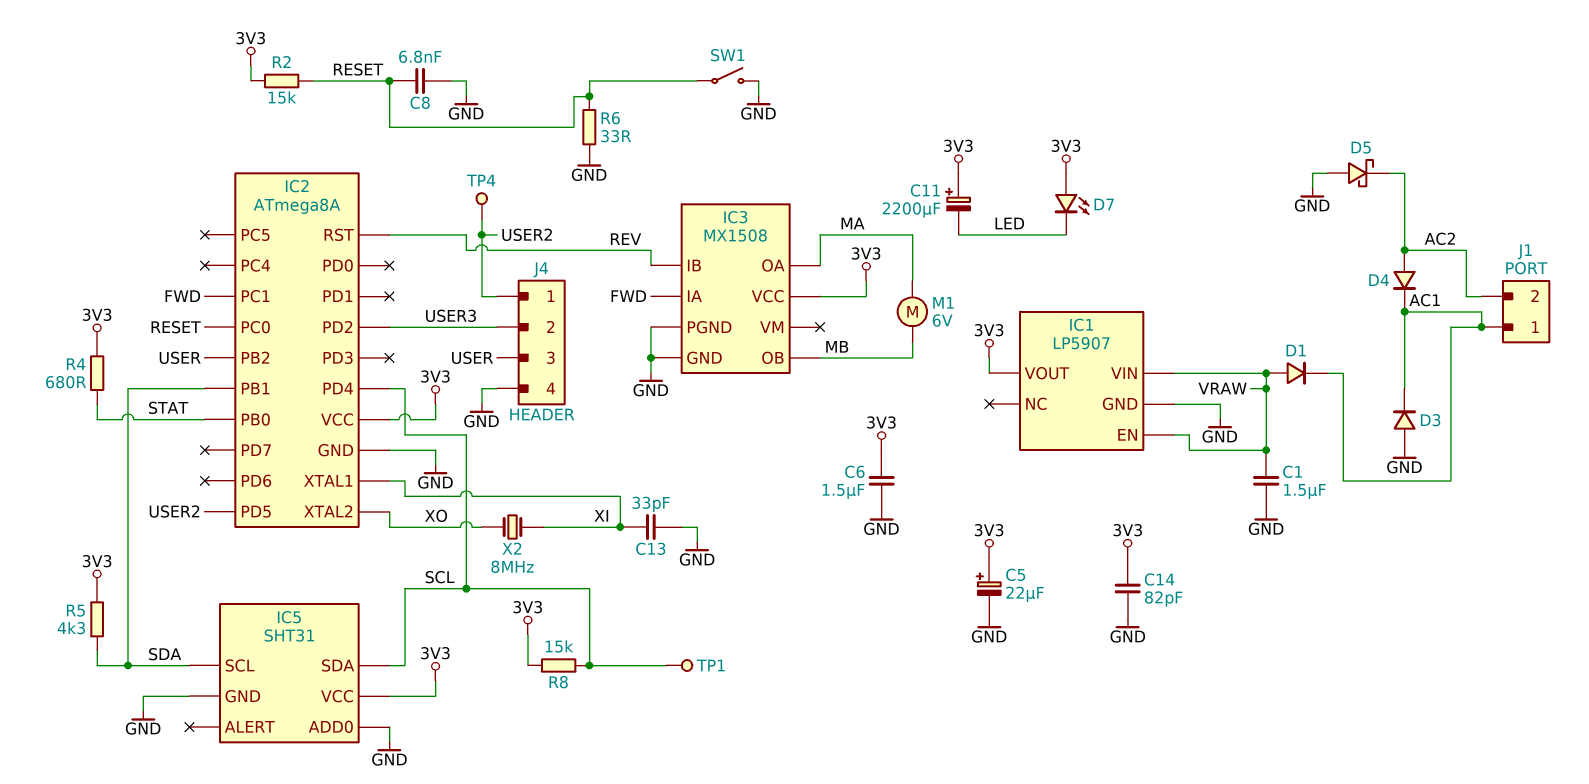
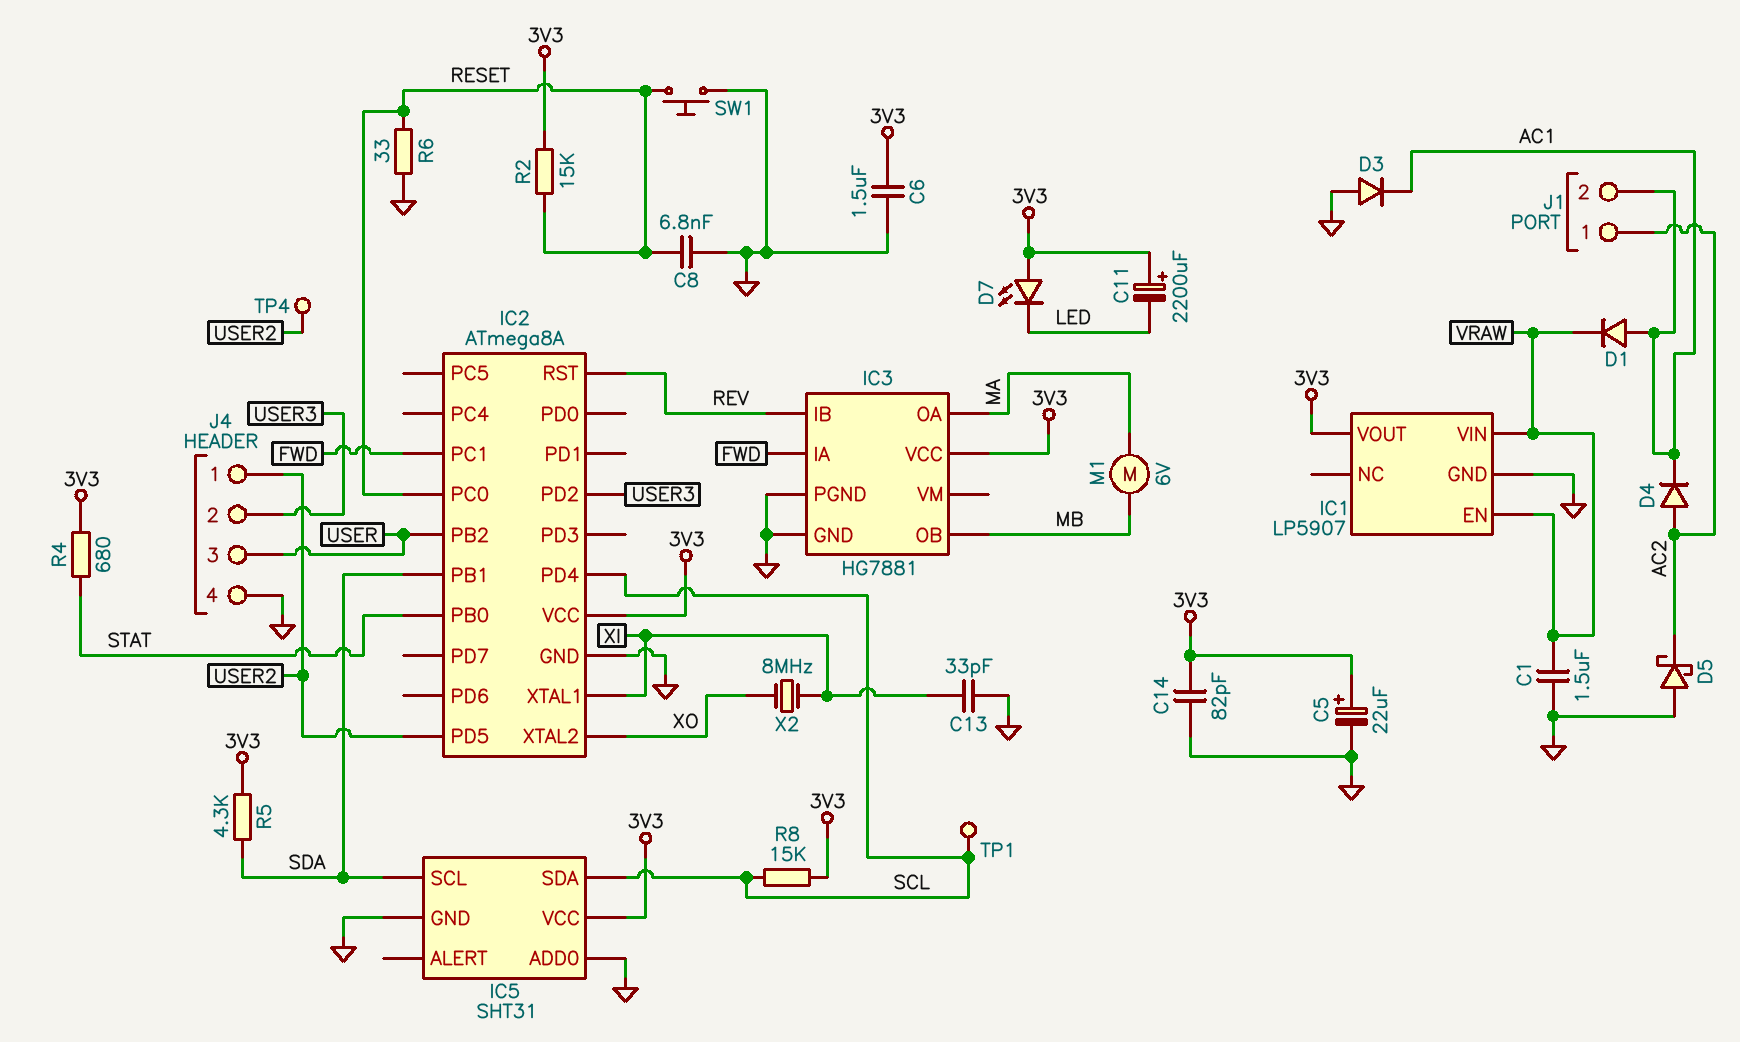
D1: diode (A VRAW, K AC1) -> diode (A AC1, K VRAW)
IC3: MX1508 -> HG7881
J1 pin 1: AC1 -> AC2
J1 pin 2: AC2 -> AC1
SW1: switch (GND, RESET) -> button (GND, RESET)

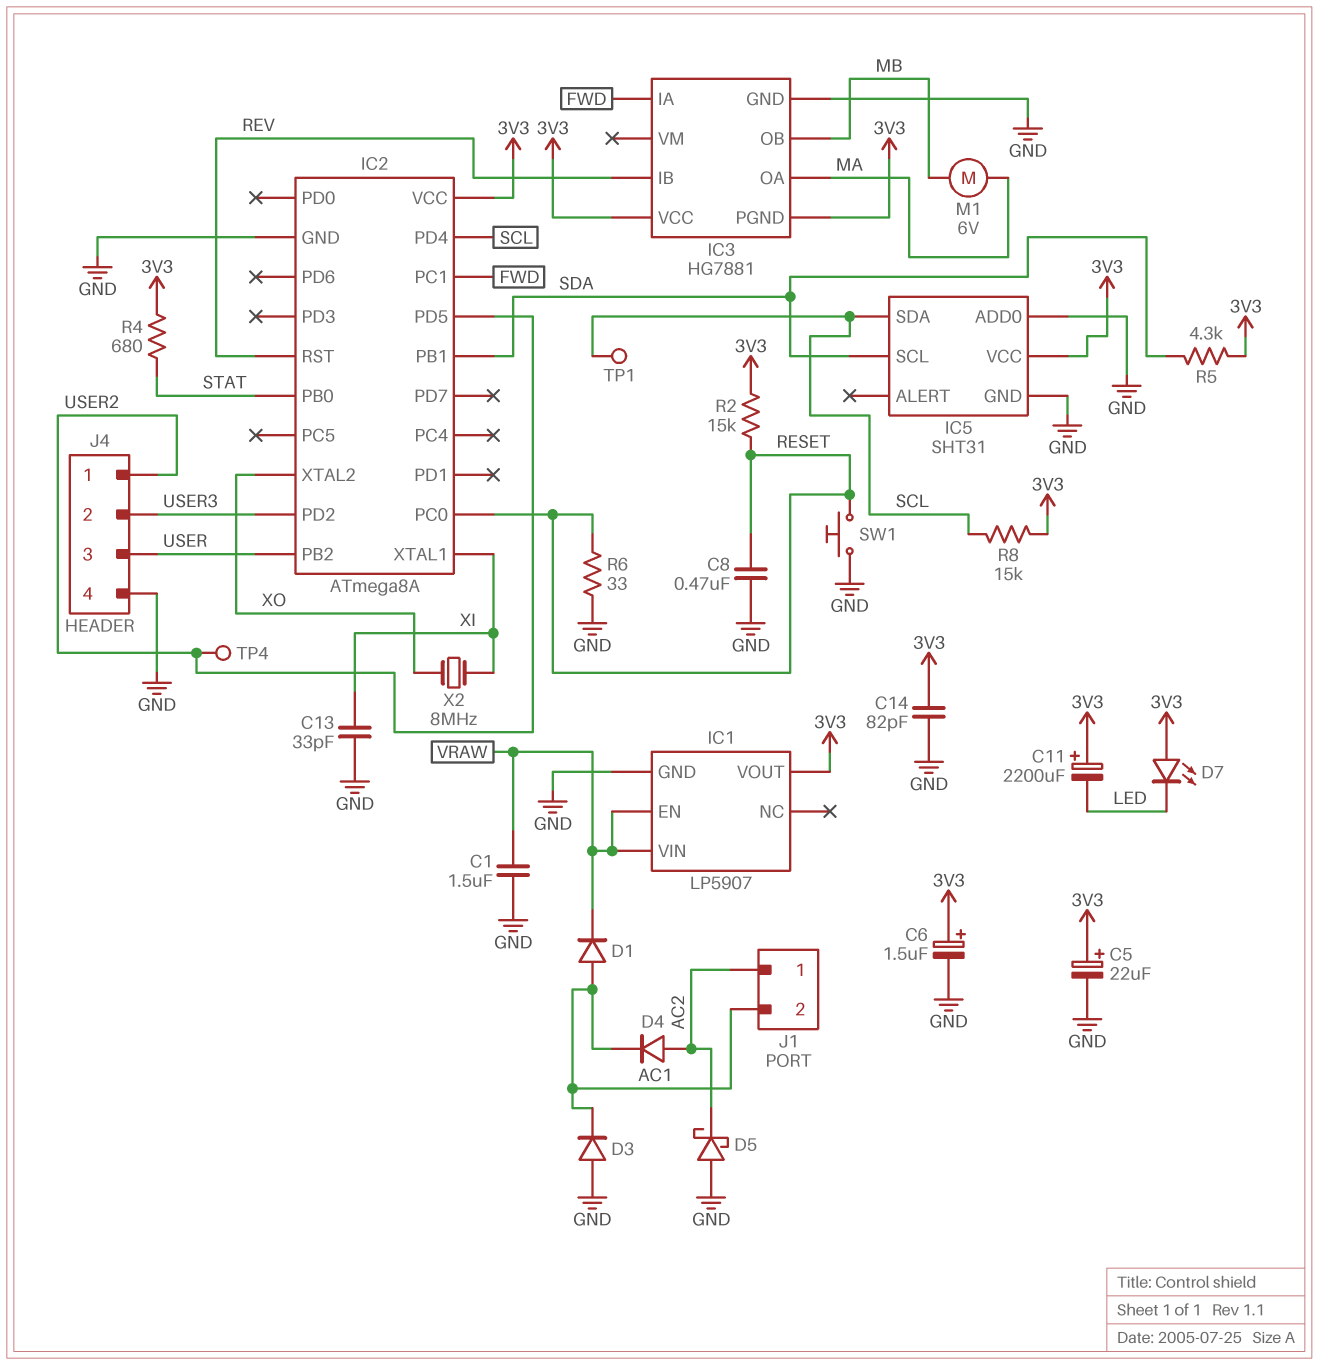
C6: 1.5uF (3V3, GND) -> 1.5uF (plus 3V3, minus GND)
C8: 6.8nF (GND, RESET) -> 470nF (GND, RESET)
IC3 pin PGND: GND -> 3V3

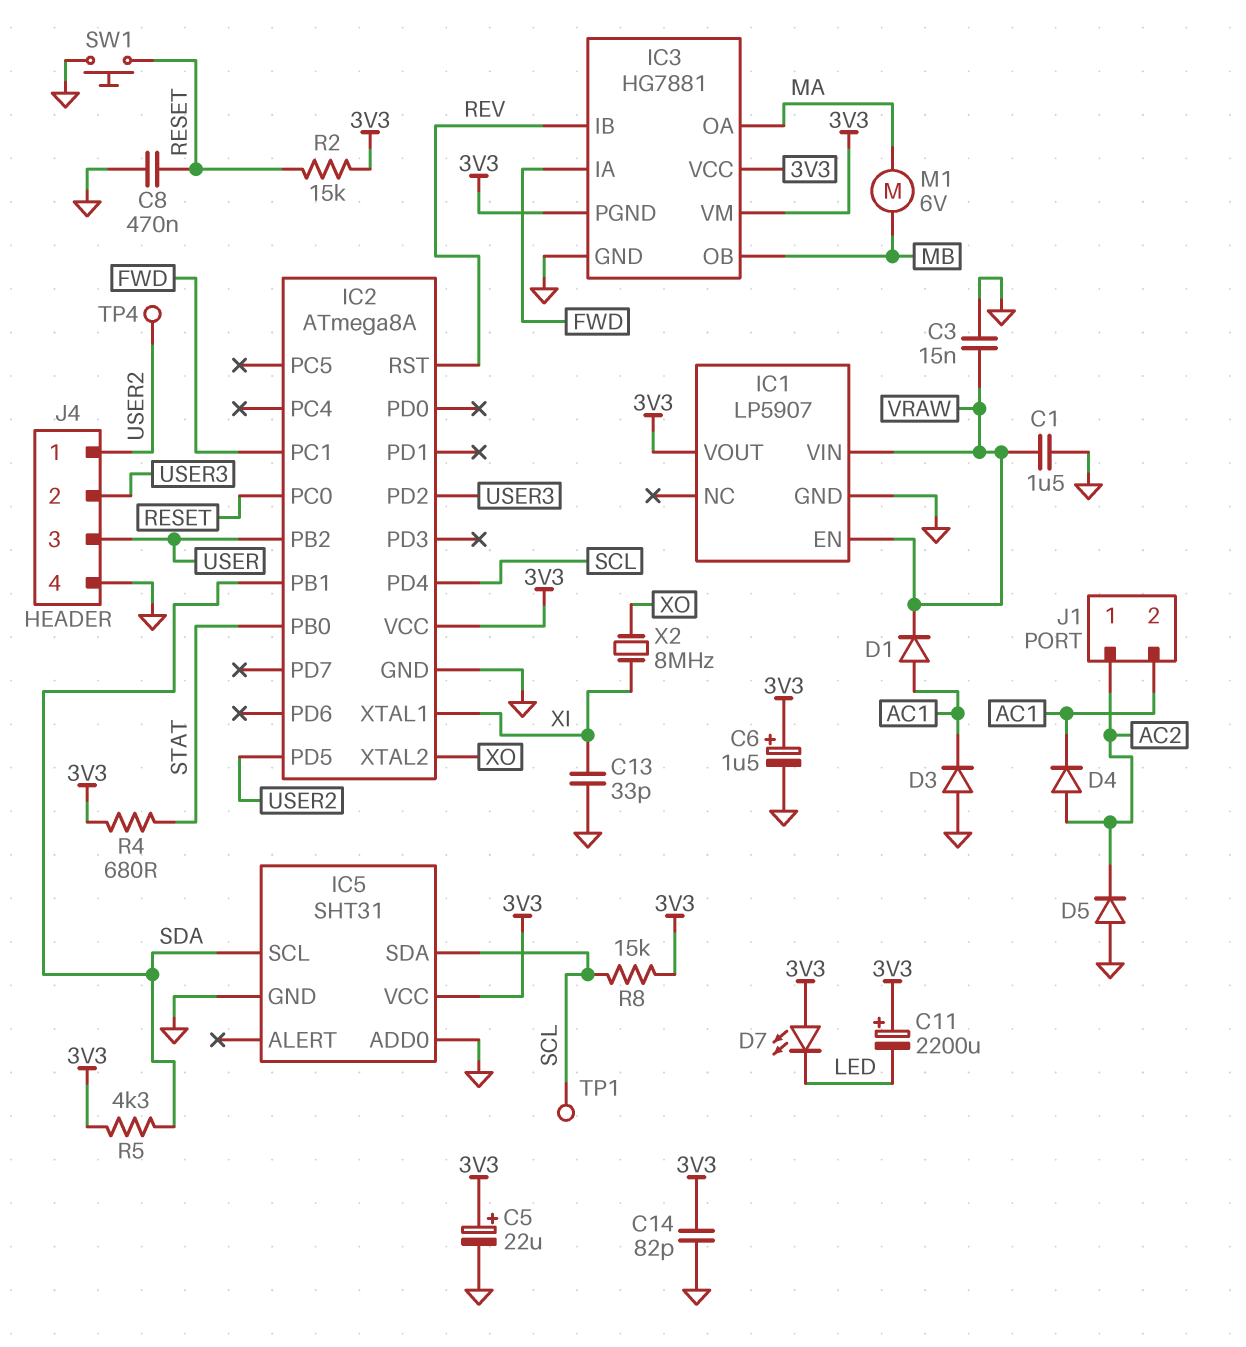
C3: none -> 15nF (GND, VRAW)
D5: schottky (A GND, K AC2) -> diode (A GND, K AC2)
IC3 pin VM: none -> 3V3
R6: 33 (GND, RESET) -> none

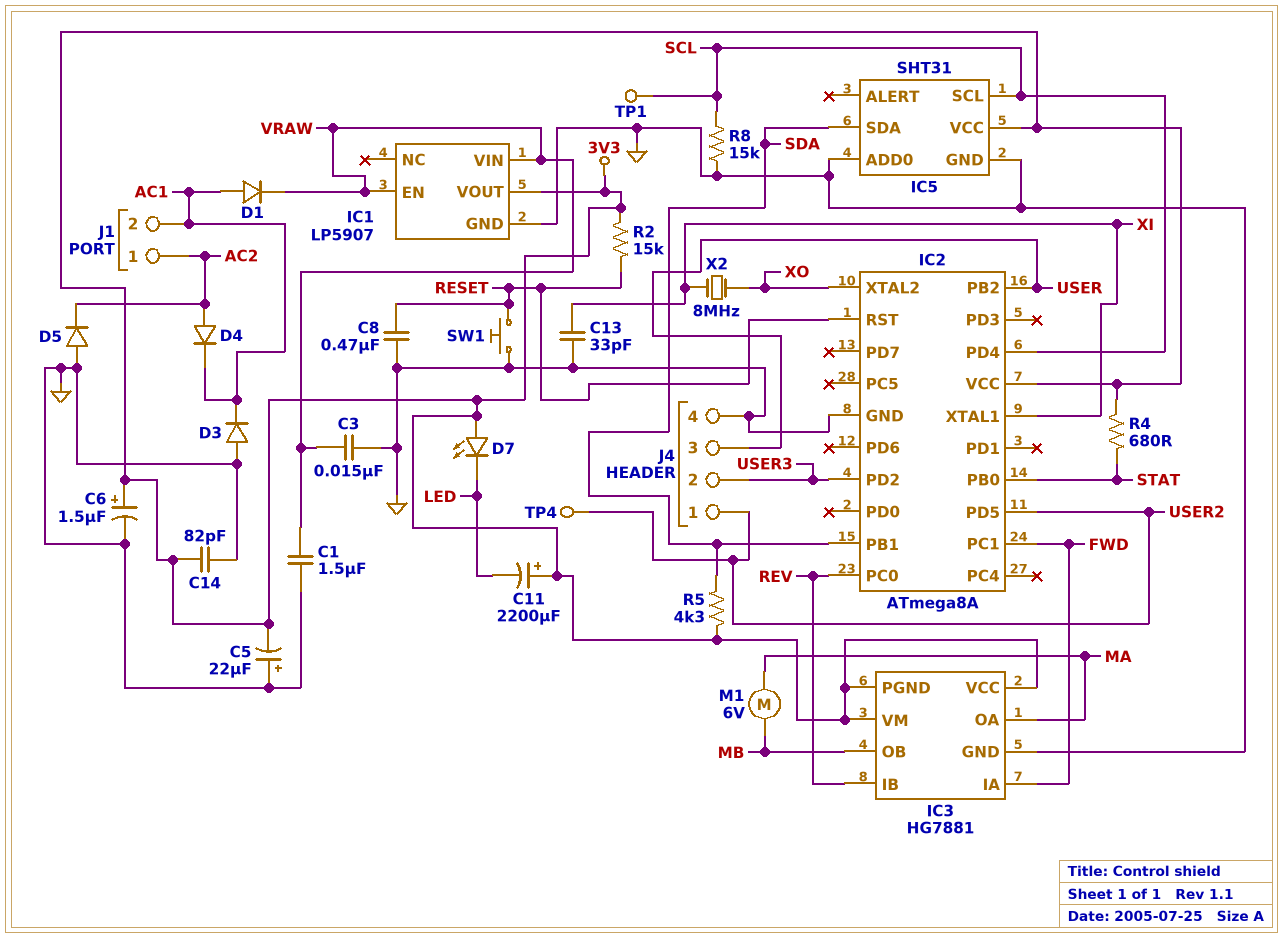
C5: 22uF (plus 3V3, minus GND) -> 22uF (plus GND, minus 3V3)
IC2 pin PC0: RESET -> REV
IC2 pin RST: REV -> RESET
IC5 pin SCL: SDA -> SCL
IC5 pin SDA: SCL -> SDA
R8: 15k (3V3, SCL) -> 15k (GND, SCL)

